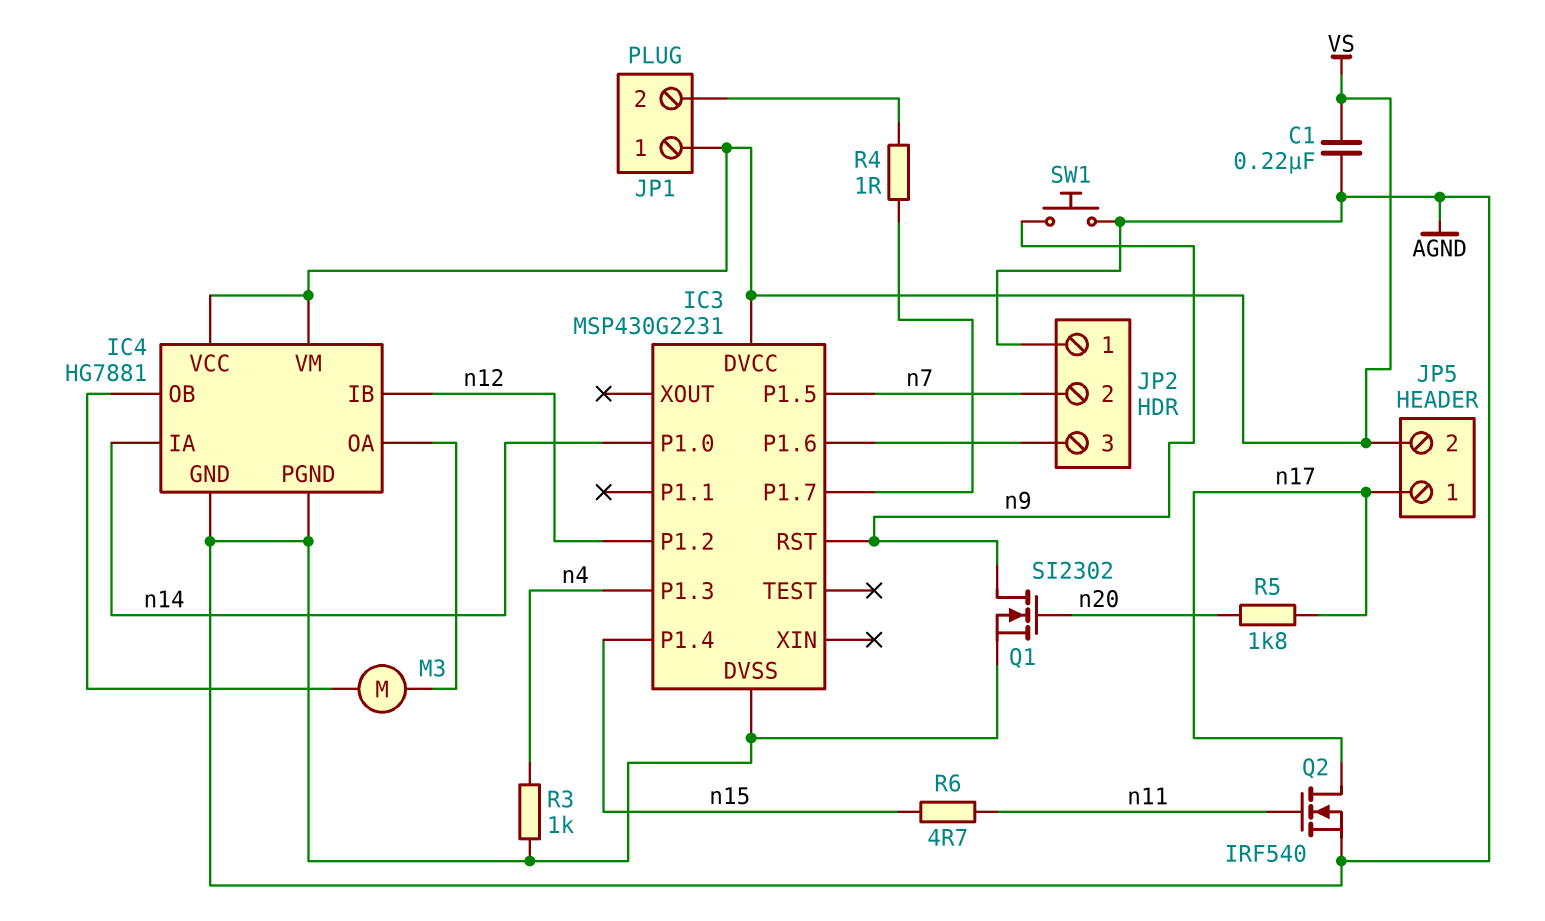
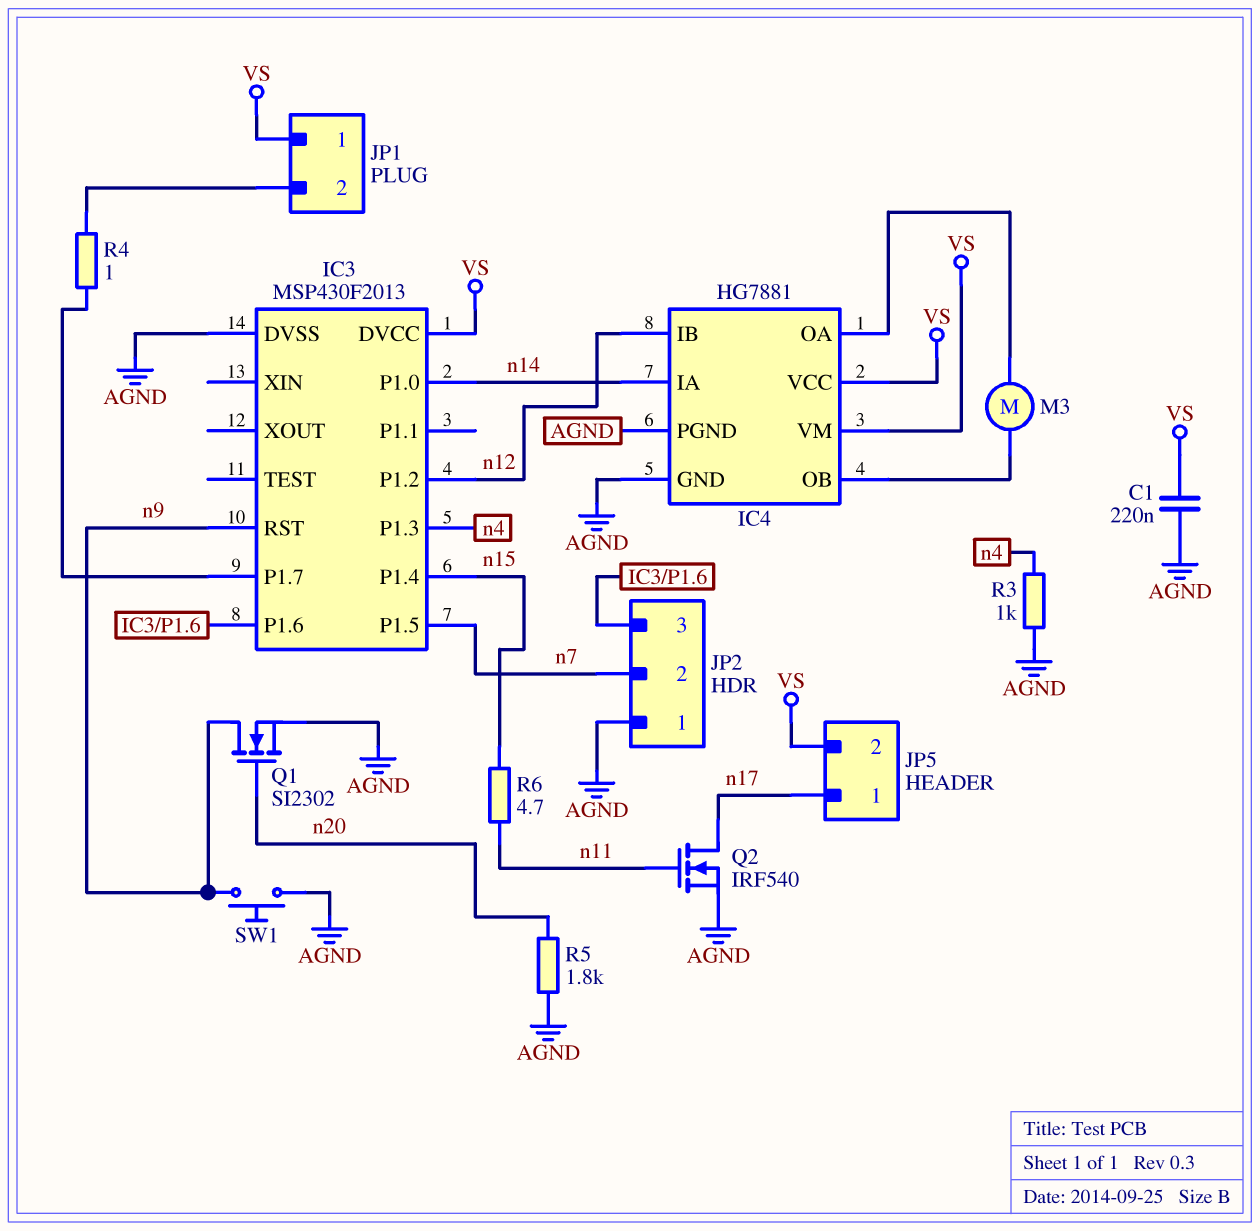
IC3: MSP430G2231 -> MSP430F2013
R5: 1.8k (n17, n20) -> 1.8k (AGND, n20)

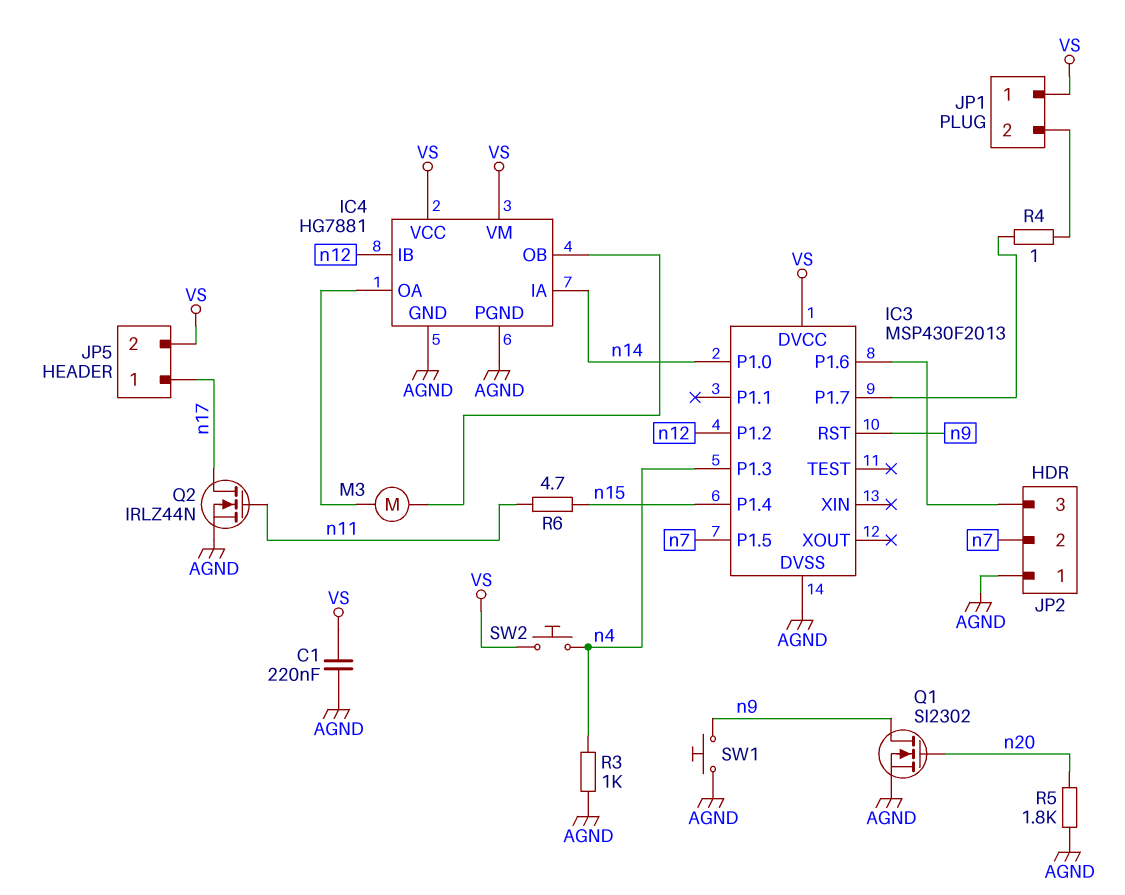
Q2: NMOS IRF540 (G n11, D n17, S AGND) -> NMOS IRLZ44N (G n11, D n17, S AGND)
SW2: none -> button (VS, n4)

